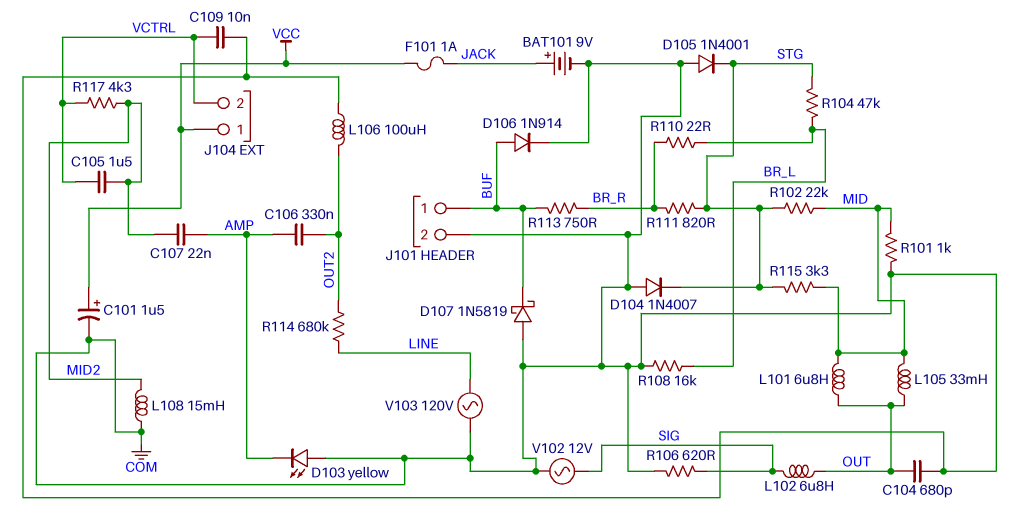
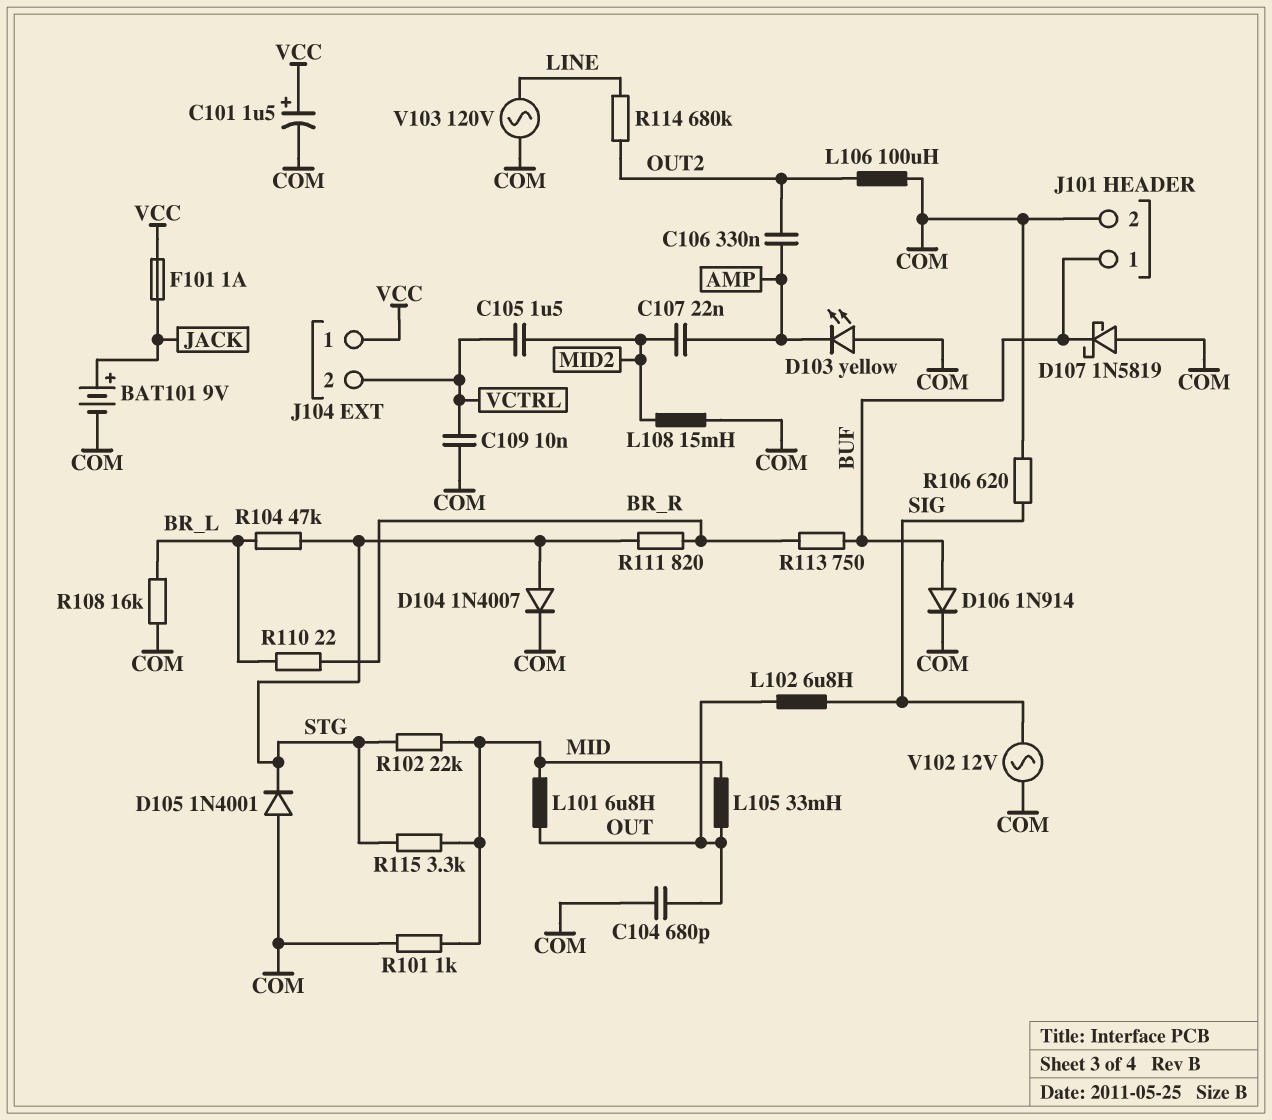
D104: diode 1N4007 (A COM, K STG) -> diode 1N4007 (A STG, K COM)
R117: 4.3k (MID2, VCTRL) -> none

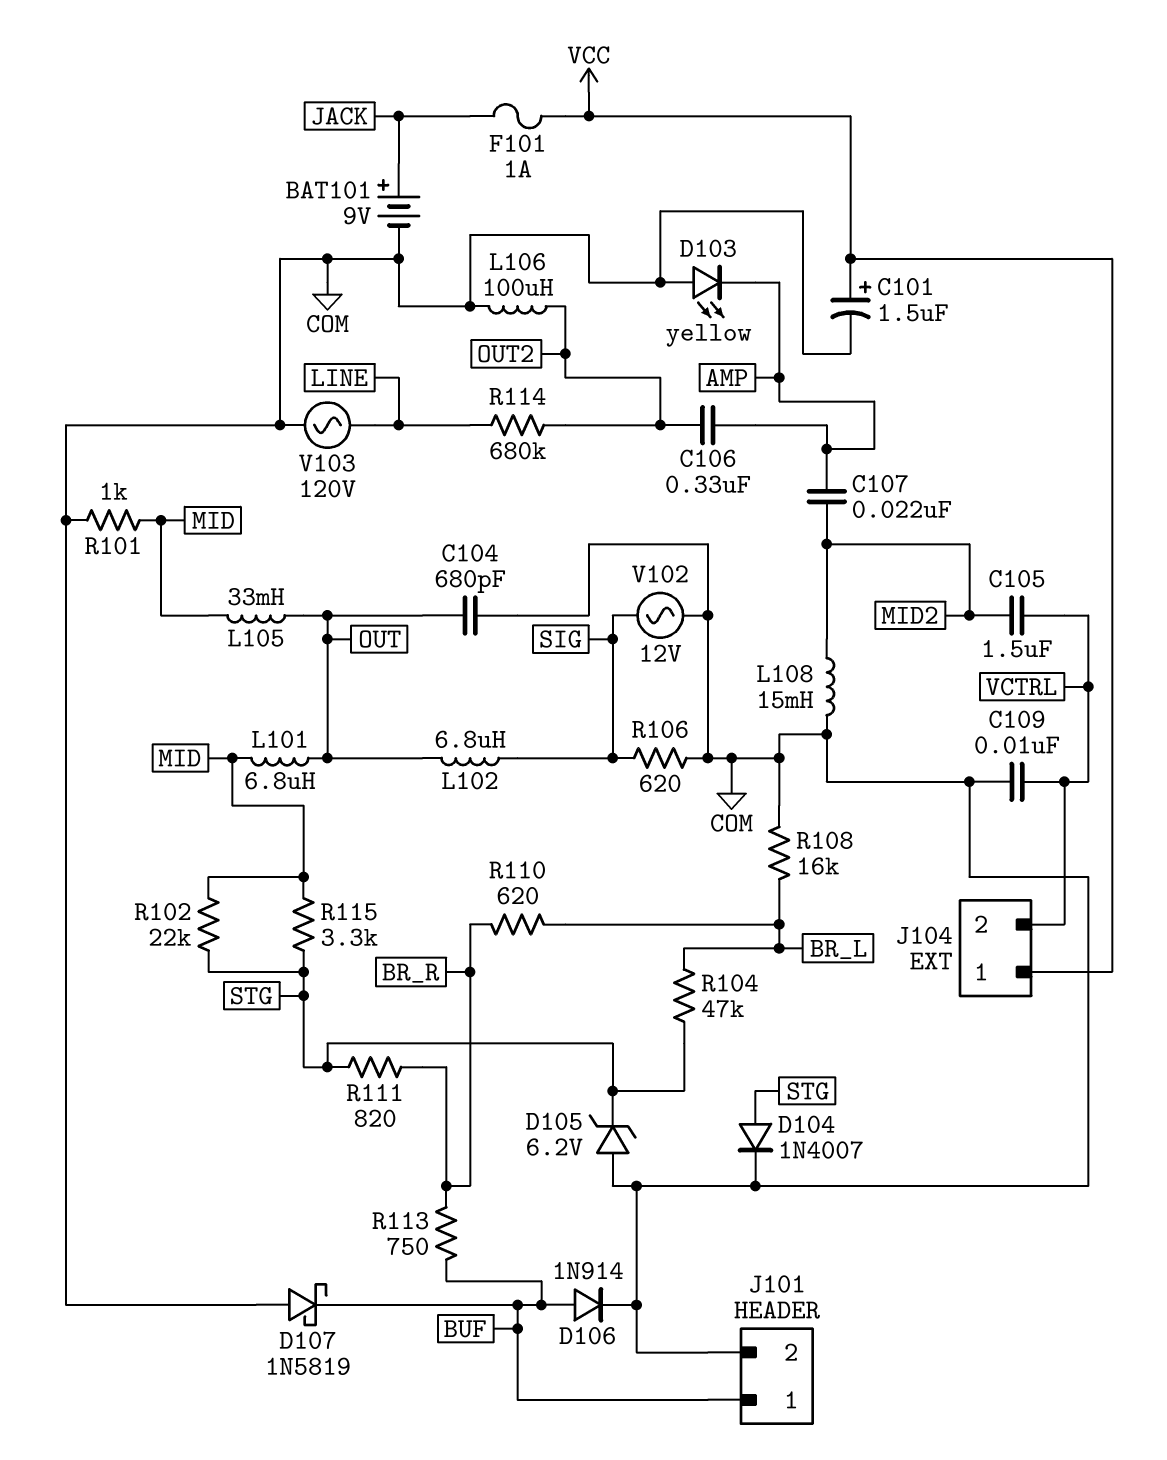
D105: diode 1N4001 (A COM, K STG) -> zener 6.2V (A COM, K STG)
R110: 22 (BR_L, BR_R) -> 620 (BR_L, BR_R)

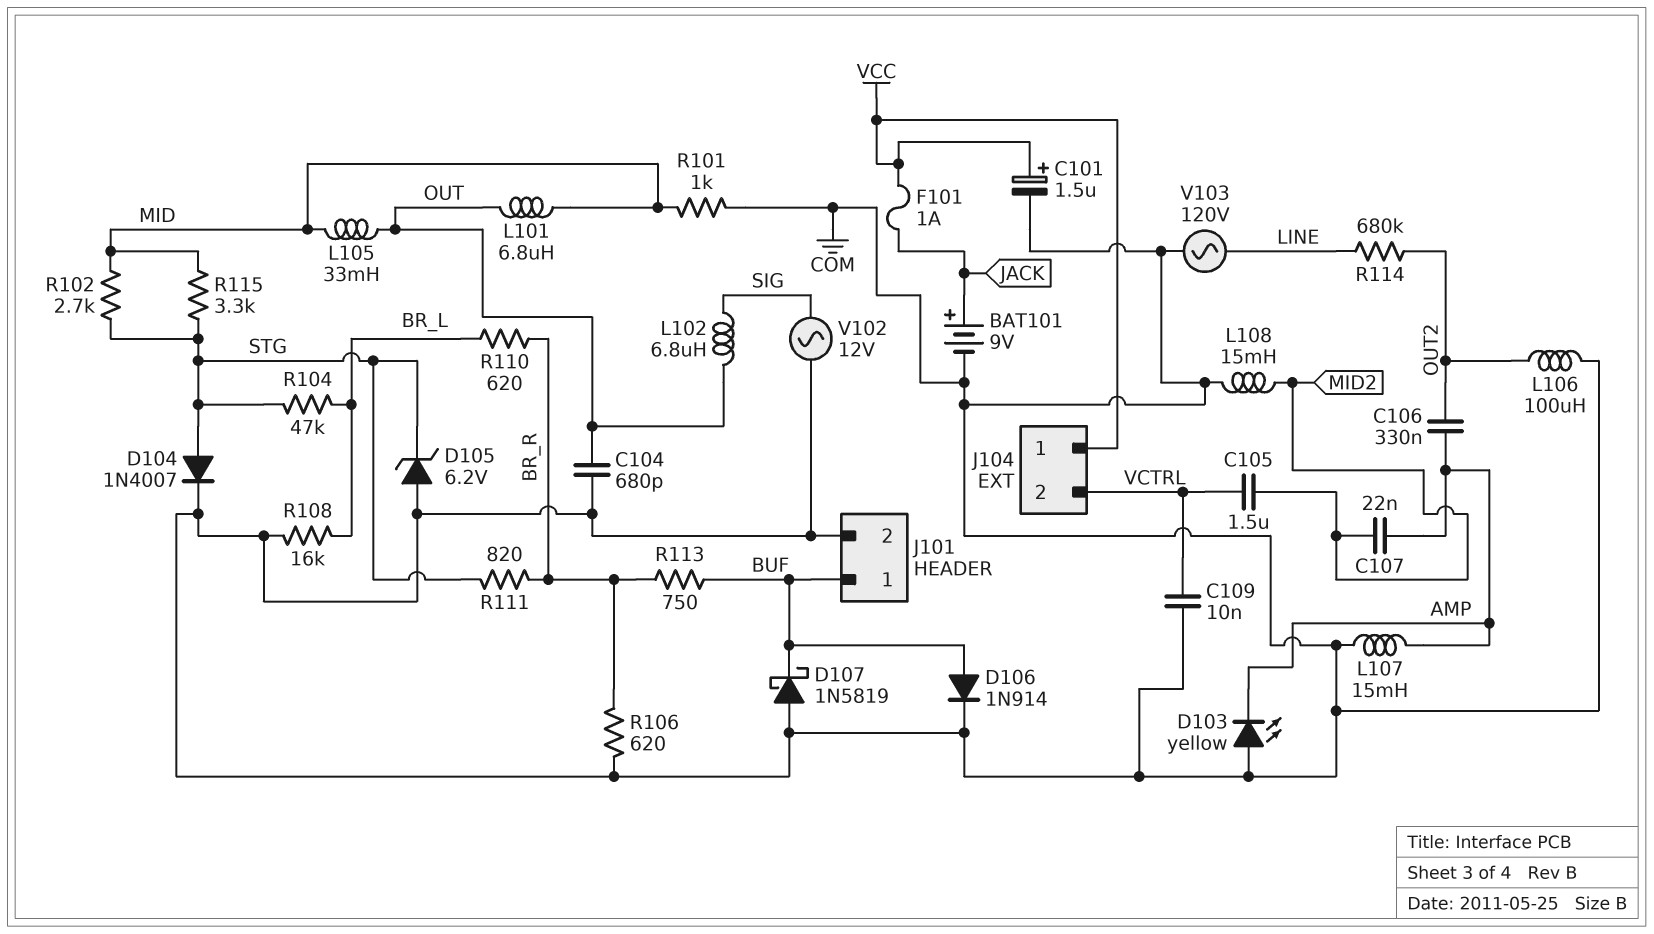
L107: none -> 15mH (AMP, COM)
R102: 22k (MID, STG) -> 2.7k (MID, STG)
R106: 620 (COM, SIG) -> 620 (BR_R, COM)

